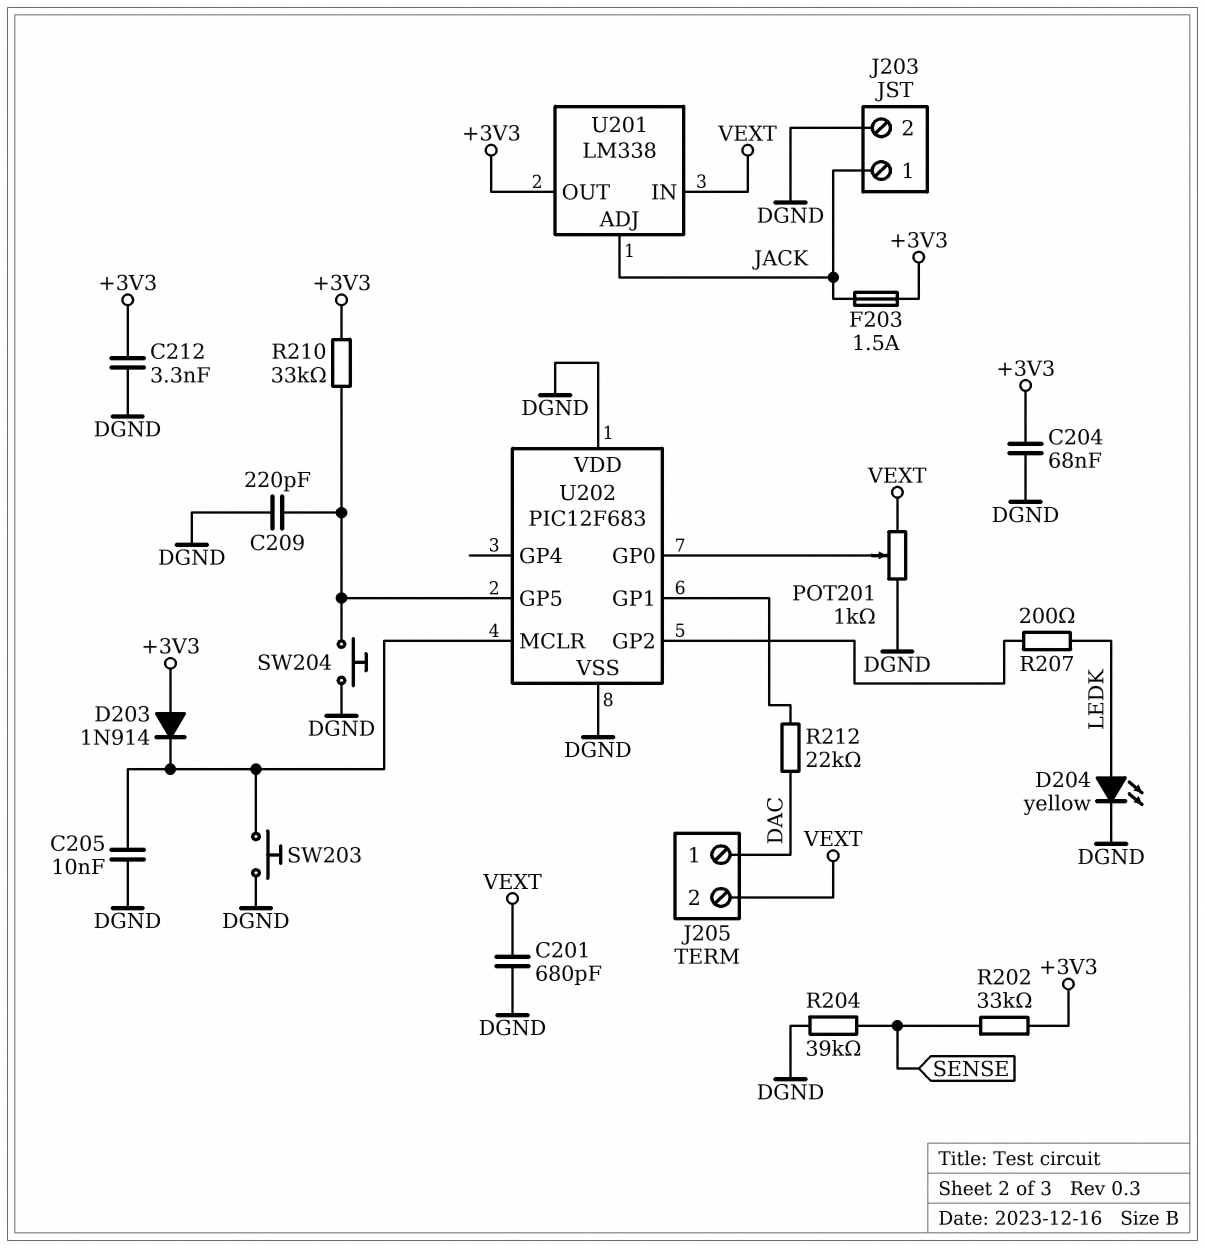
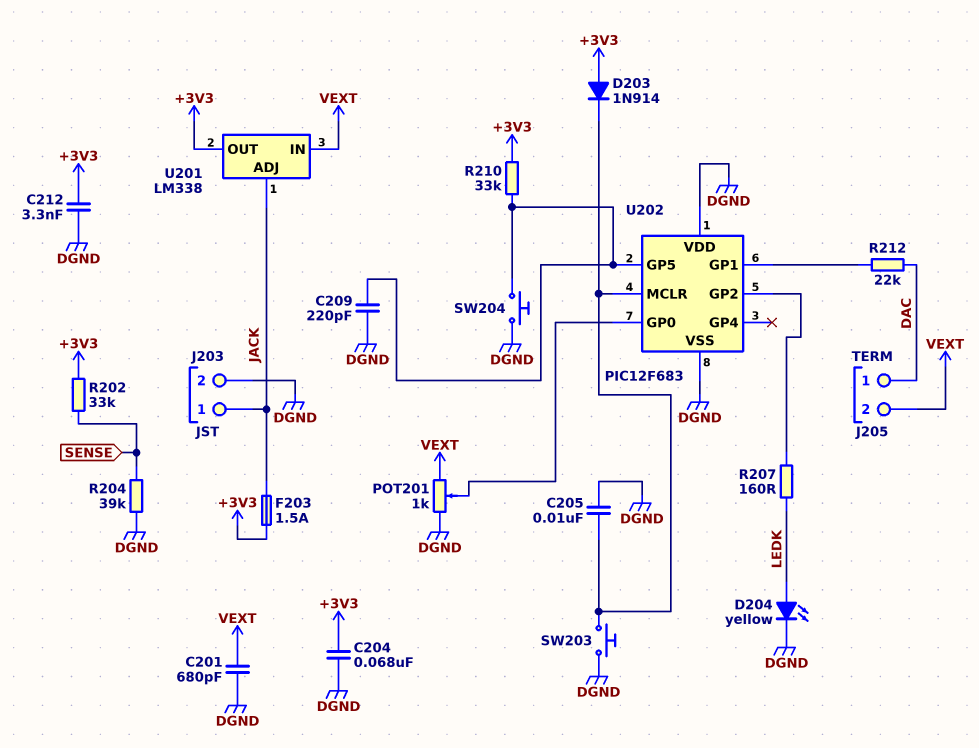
R207: 200 (LEDK, U202/GP2) -> 160 (LEDK, U202/GP2)

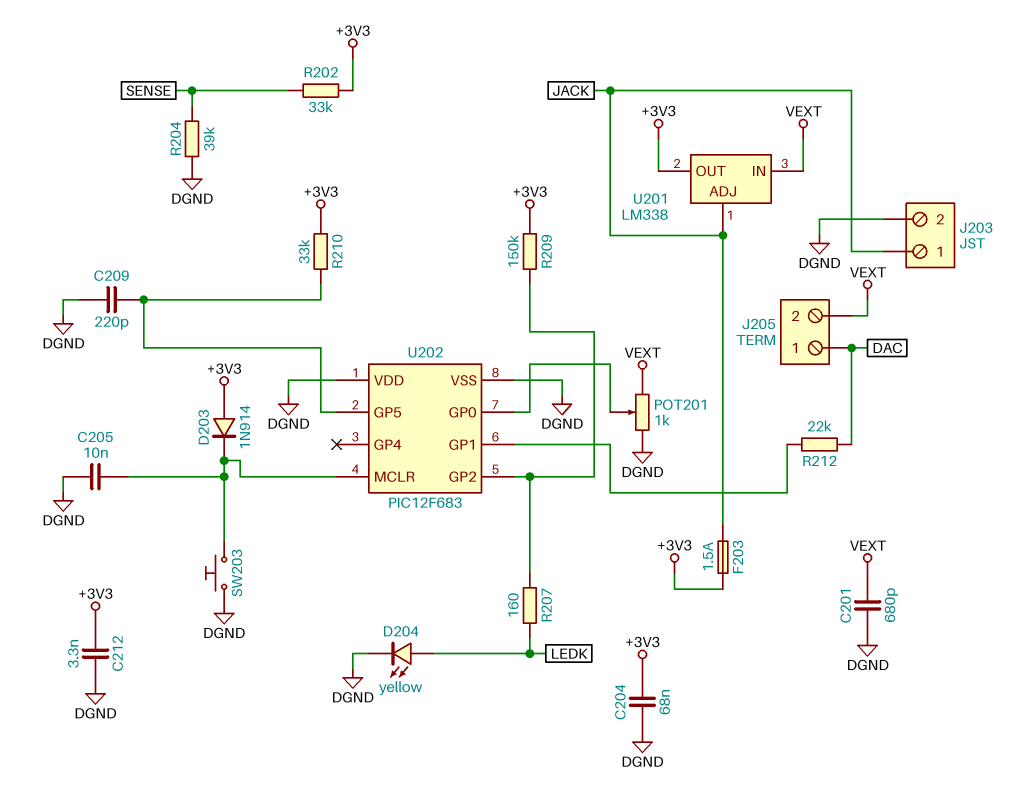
R209: none -> 150k (+3V3, U202/GP2)
SW204: button (DGND, U202/GP5) -> none

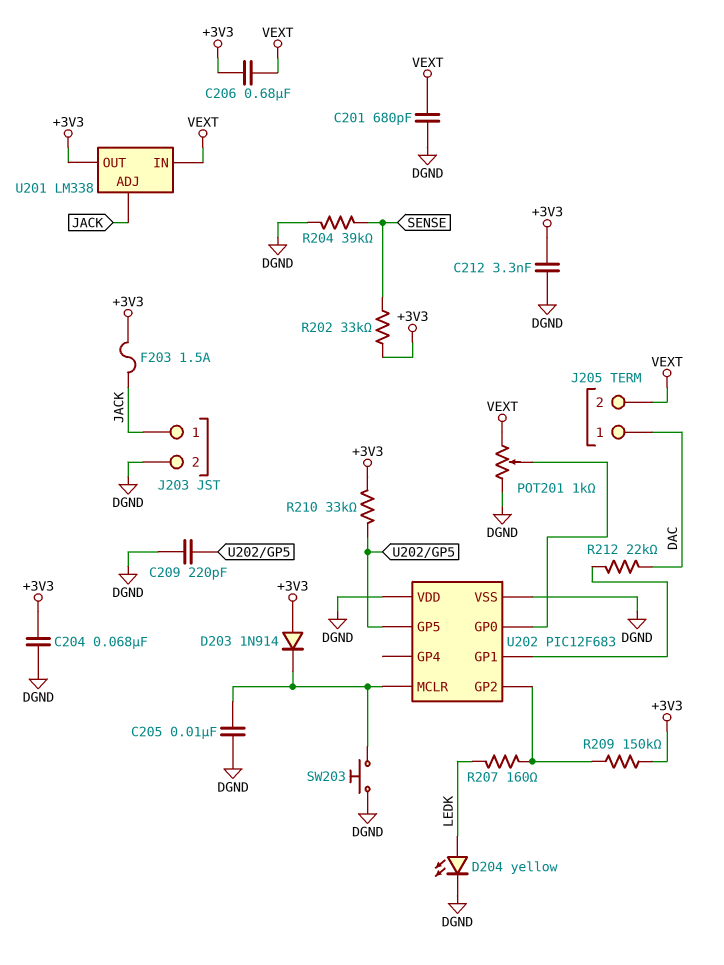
C206: none -> 680nF (+3V3, VEXT)

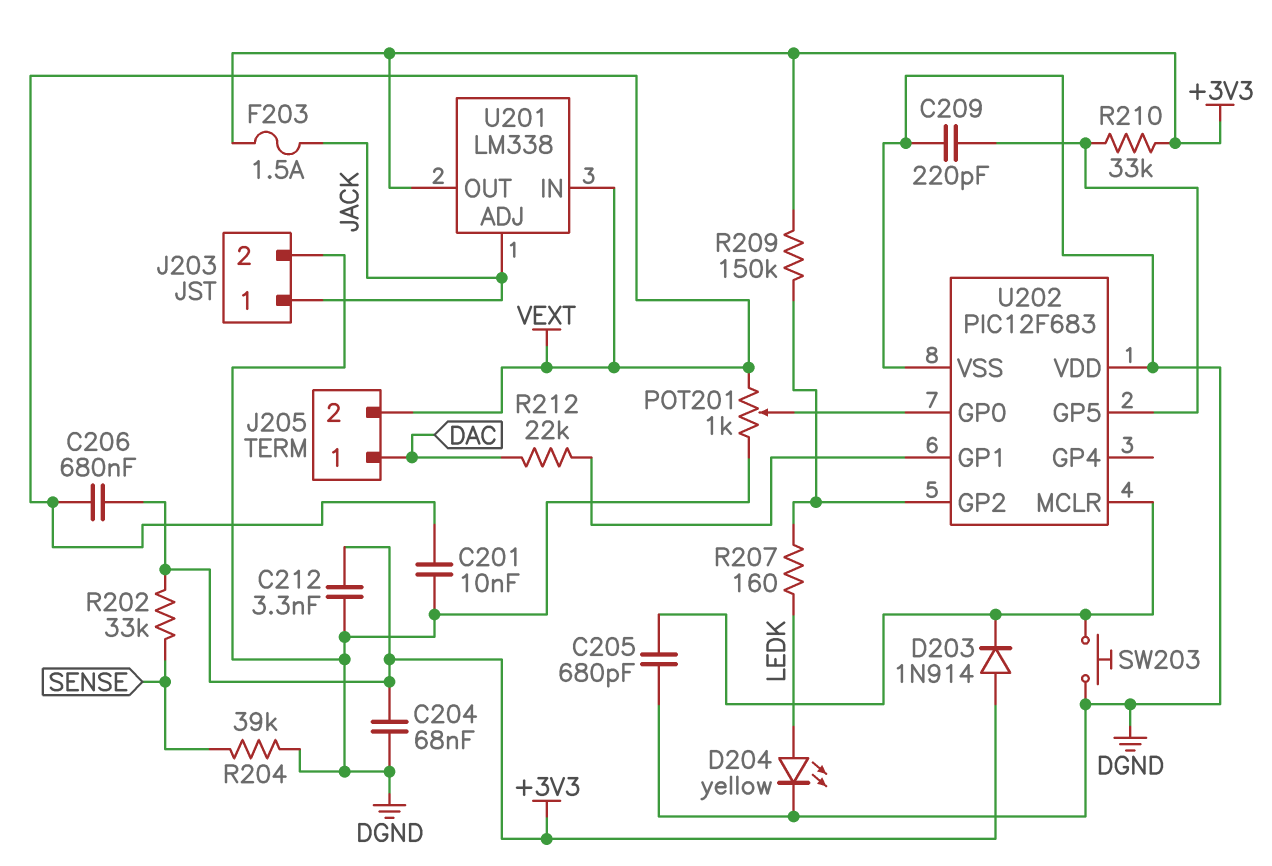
C201: 680pF (DGND, VEXT) -> 10nF (DGND, VEXT)
C205: 10nF (DGND, U202/MCLR) -> 680pF (DGND, U202/MCLR)

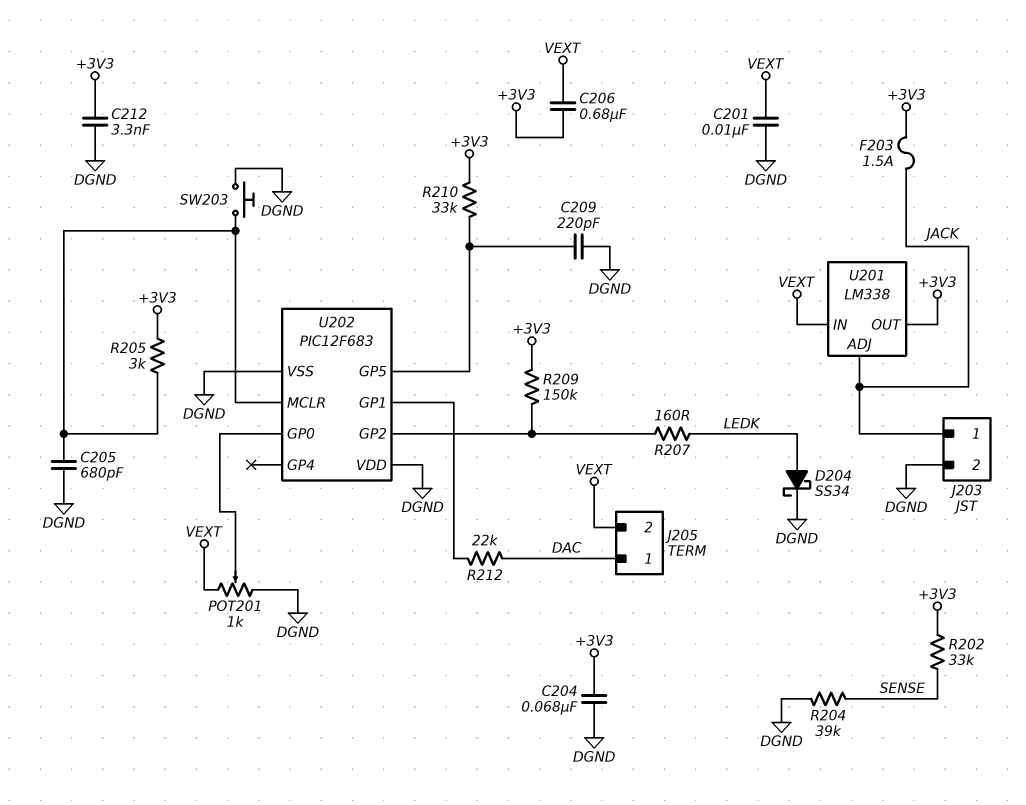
D203: diode 1N914 (A +3V3, K U202/MCLR) -> none
D204: LED yellow (A LEDK, K DGND) -> schottky SS34 (A LEDK, K DGND)
R205: none -> 3k (+3V3, U202/MCLR)

